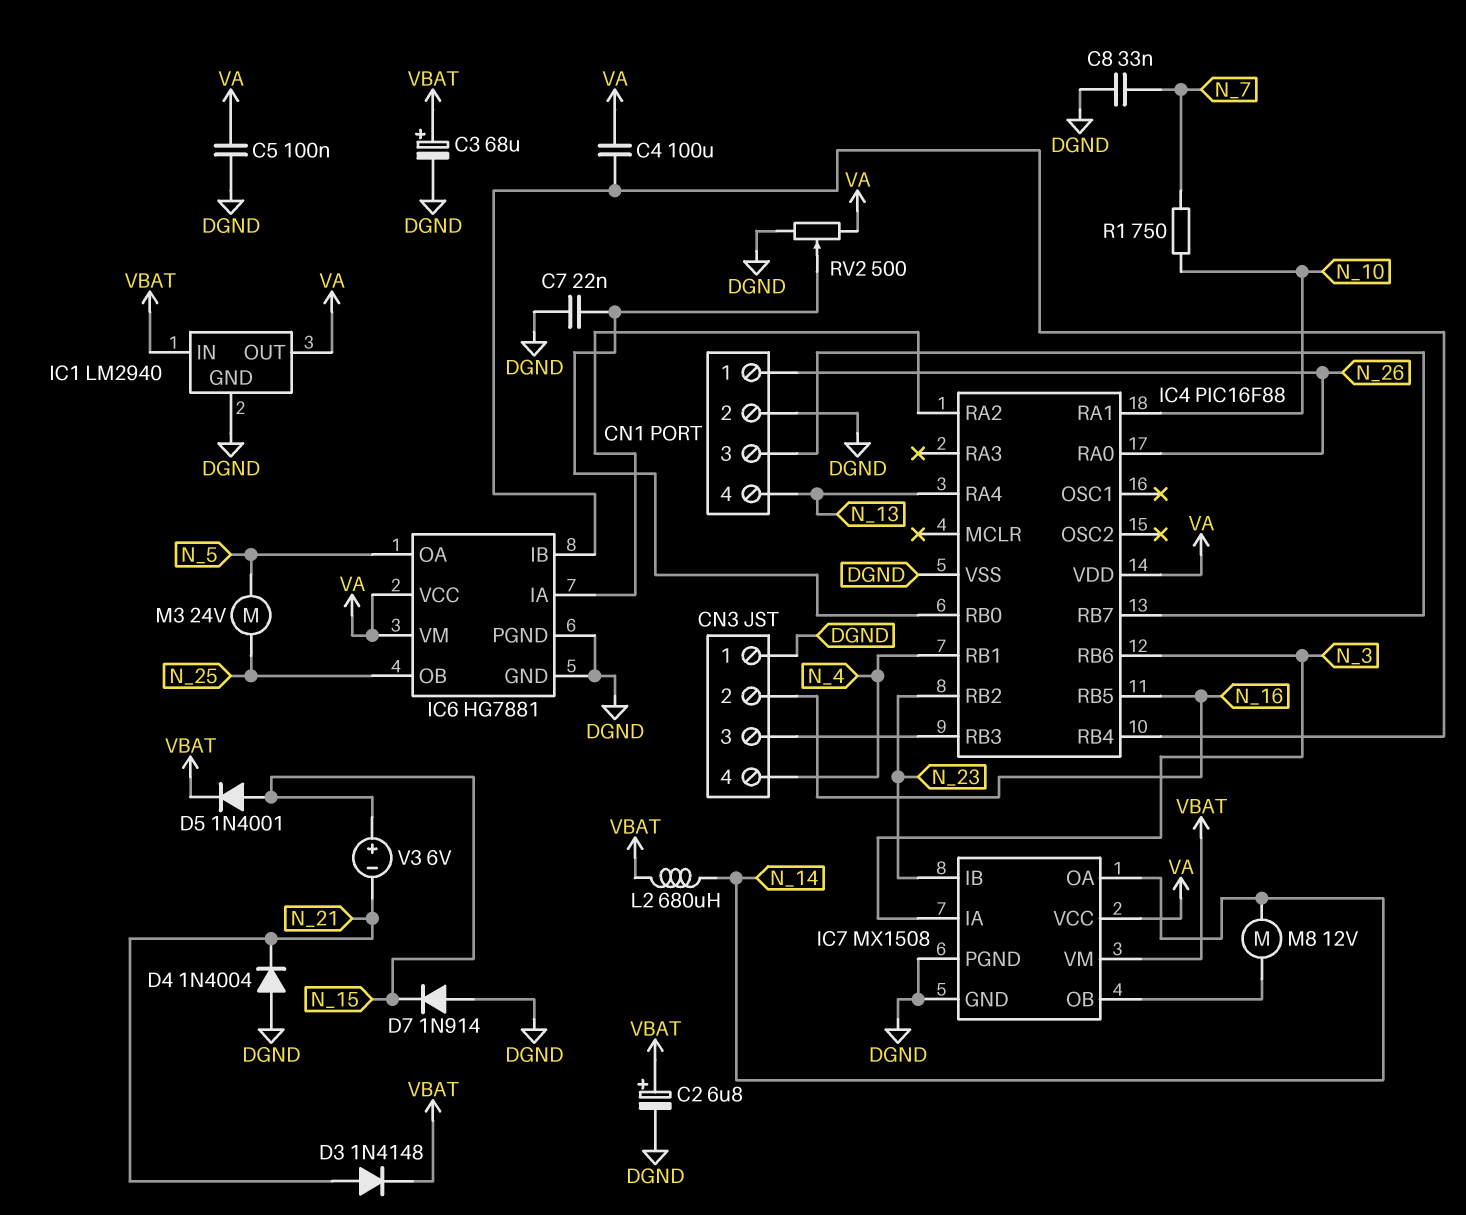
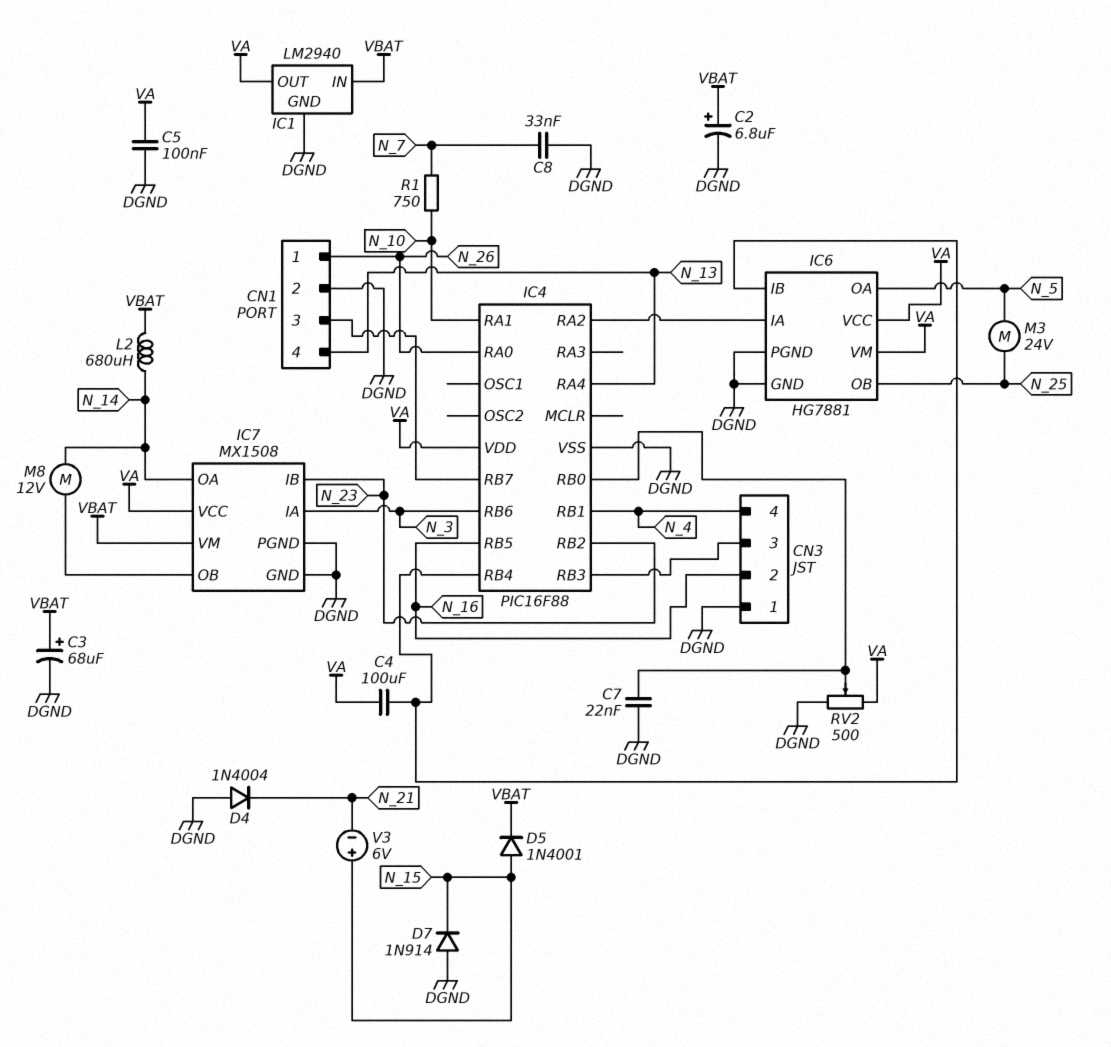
D3: diode 1N4148 (A N_21, K VBAT) -> none

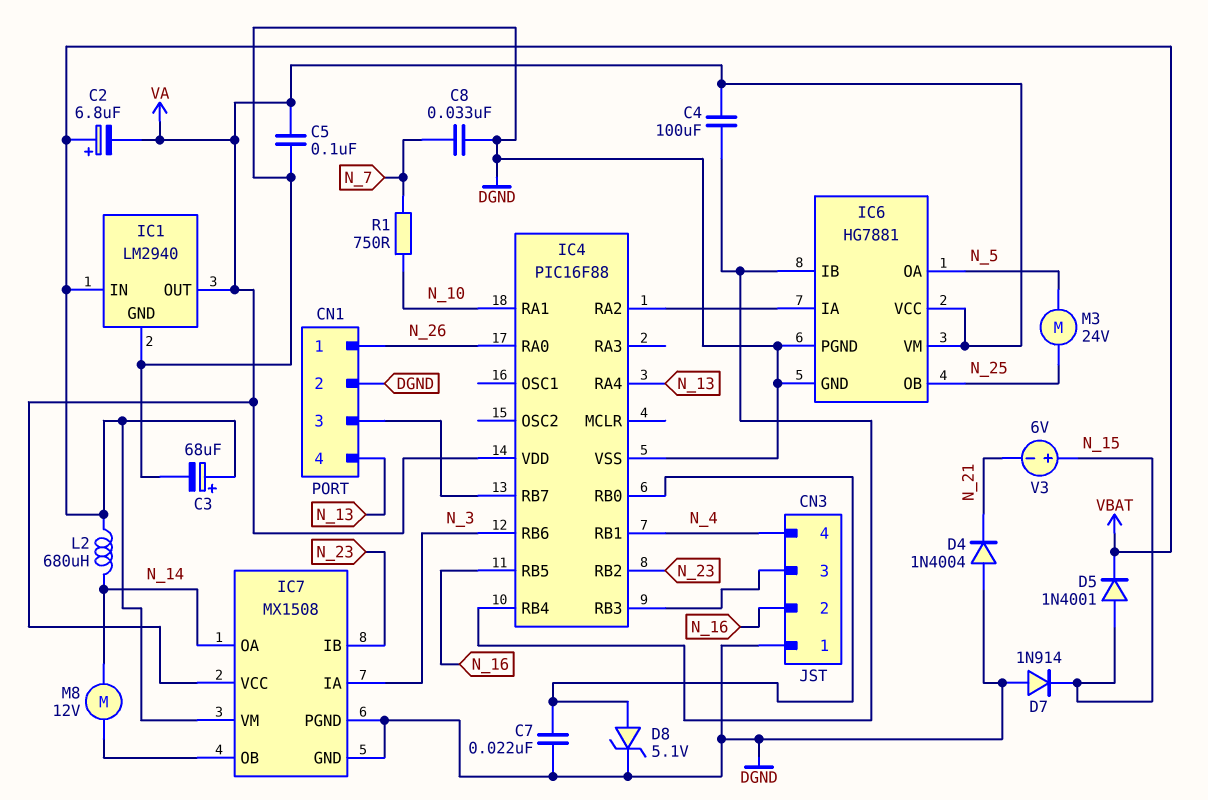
C2: 6.8uF (plus VBAT, minus DGND) -> 6.8uF (plus VBAT, minus VA)
D8: none -> zener 5.1V (A IC4/RB0, K DGND)
RV2: 500 (DGND, VA, wiper IC4/RB0) -> none

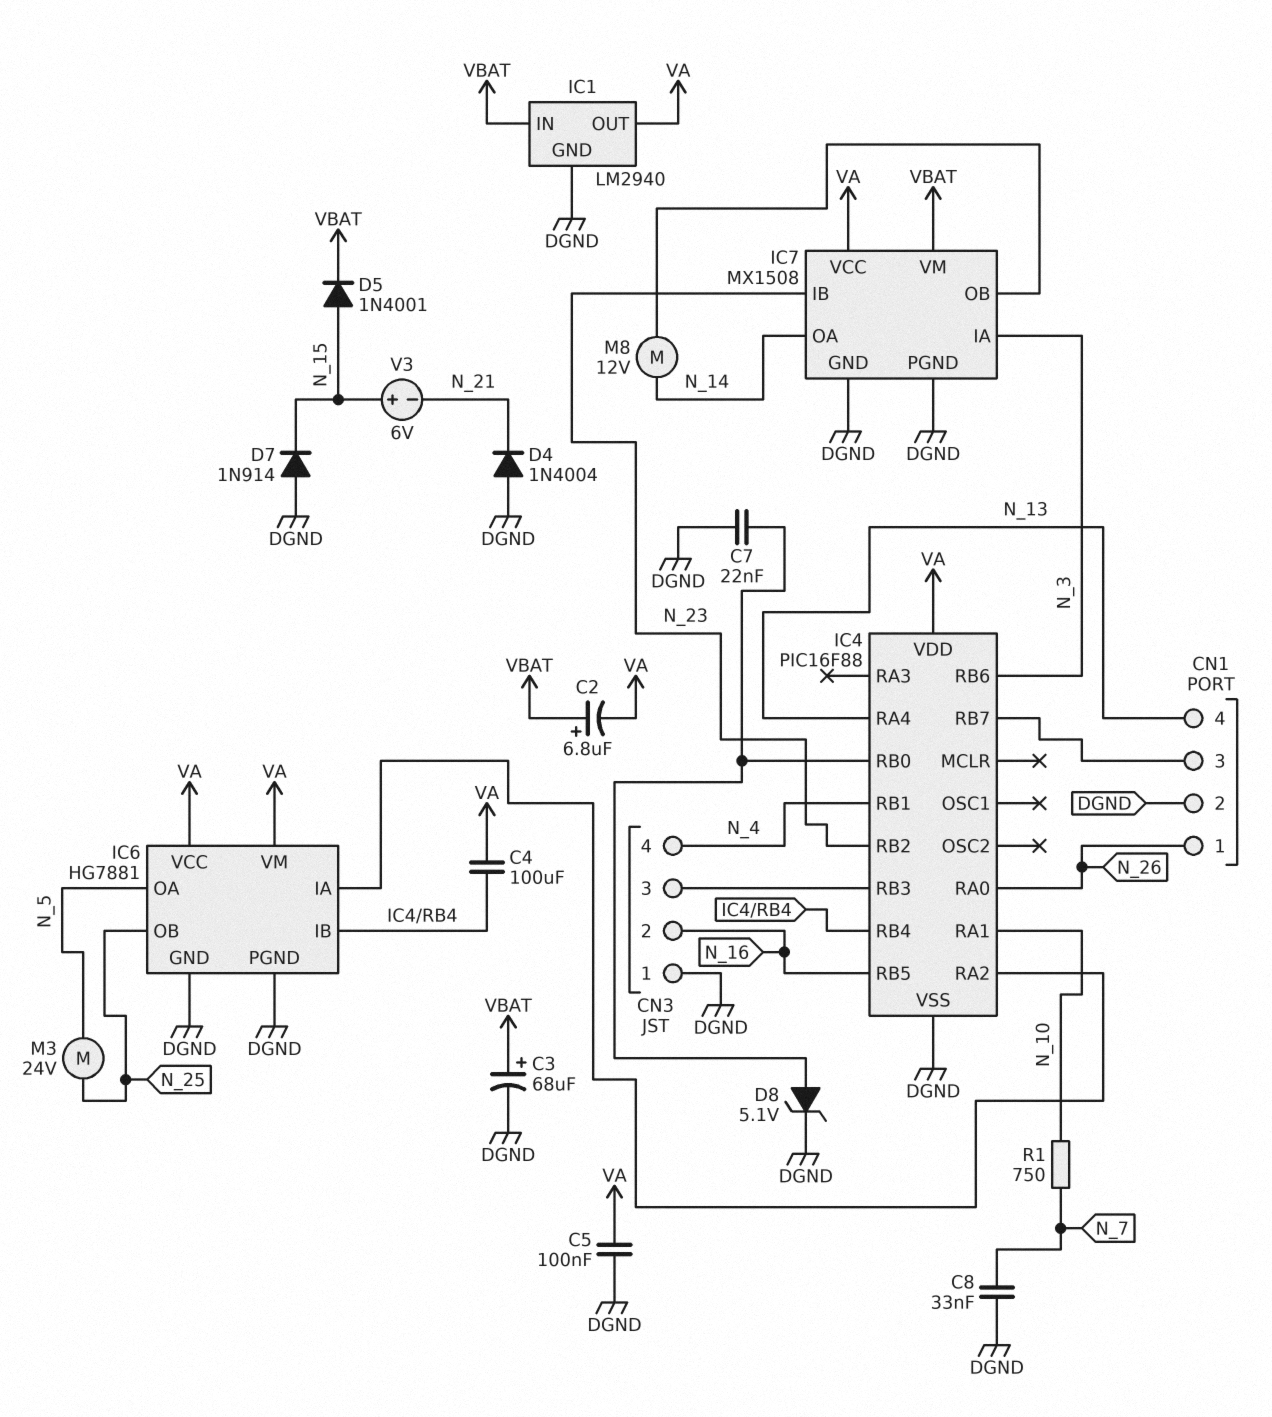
L2: 680uH (N_14, VBAT) -> none

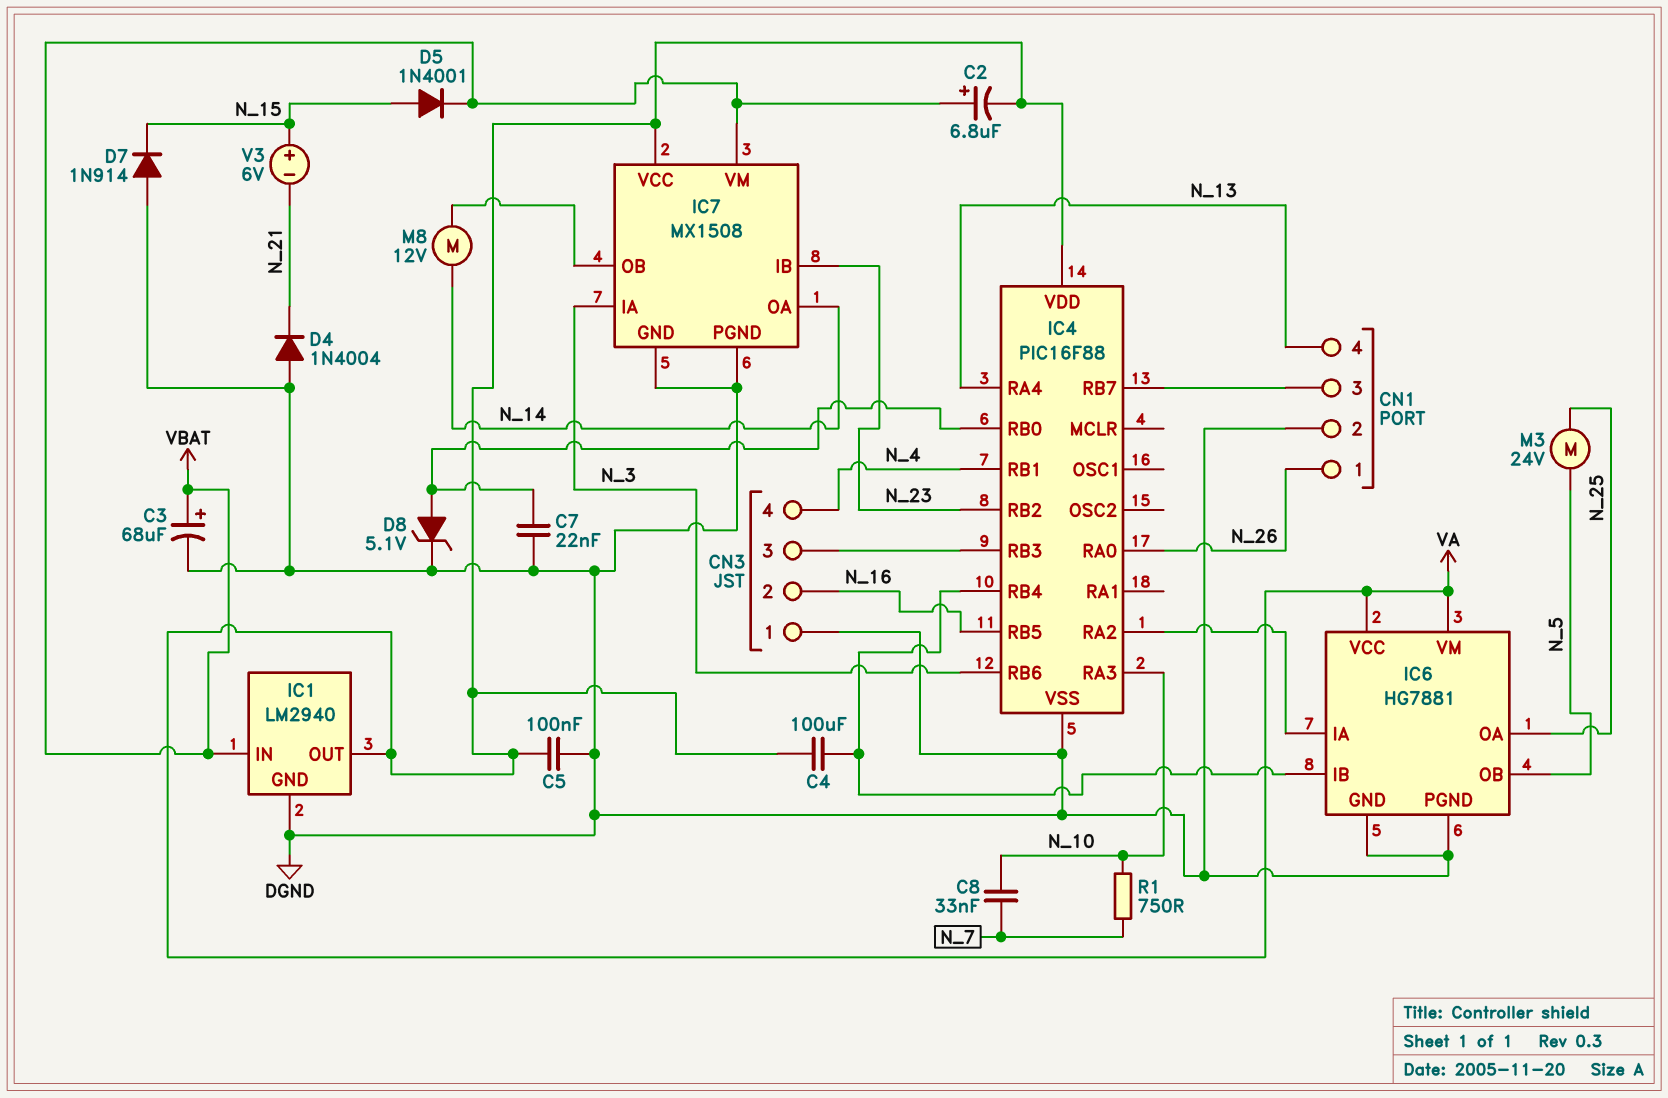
C8: 33nF (DGND, N_7) -> 33nF (N_7, N_10)
IC4 pin RA1: N_10 -> none
IC4 pin RA3: none -> N_10
IC6 pin OA: N_5 -> N_25
IC6 pin OB: N_25 -> N_5

